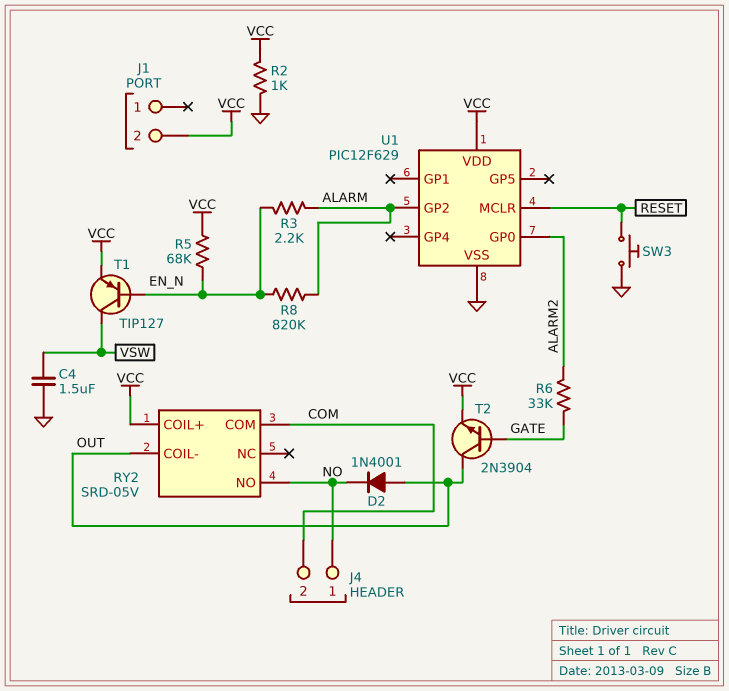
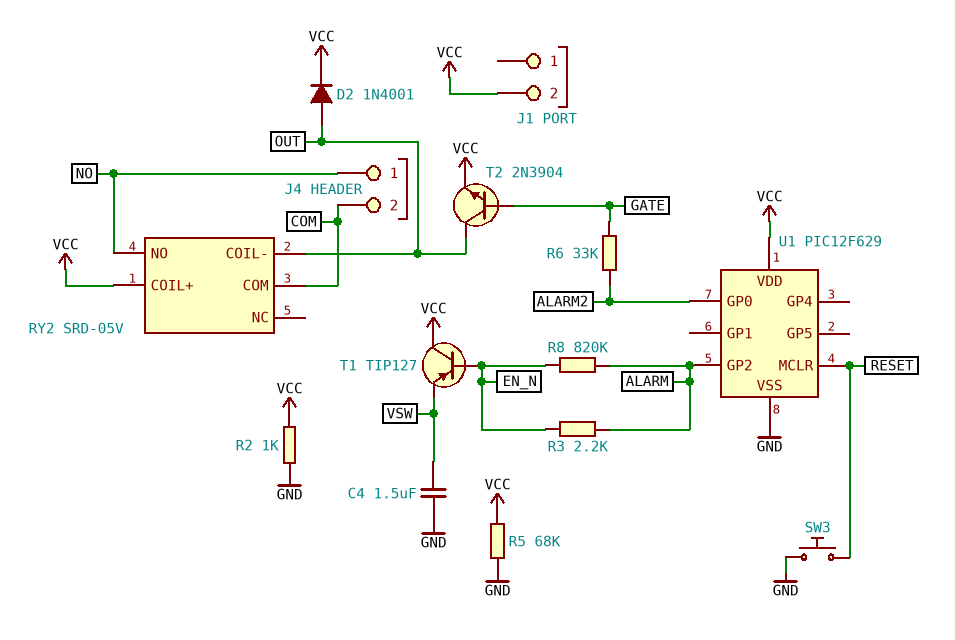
D2: diode 1N4001 (A OUT, K NO) -> diode 1N4001 (A OUT, K VCC)
R5: 68k (EN_N, VCC) -> 68k (GND, VCC)
T1: PNP TIP127 (B EN_N, C VSW, E VCC) -> PNP TIP127 (B EN_N, C VCC, E VSW)

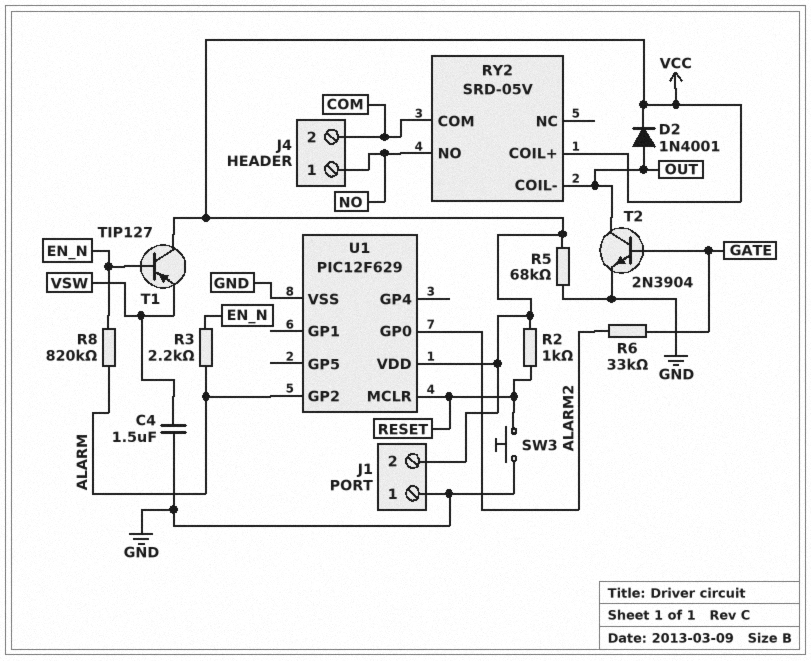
J1 pin 1: none -> GND
R2: 1k (GND, VCC) -> 1k (RESET, VCC)
T2: NPN 2N3904 (B GATE, C OUT, E VCC) -> NPN 2N3904 (B GATE, C OUT, E GND)

